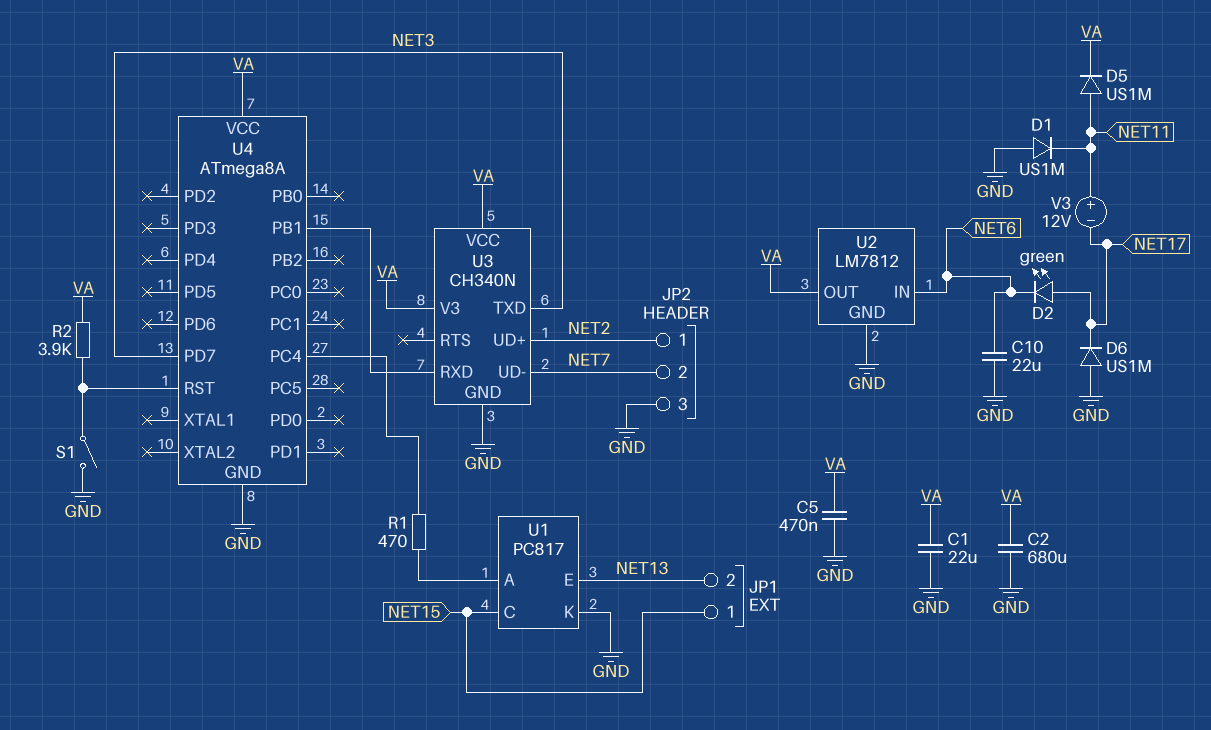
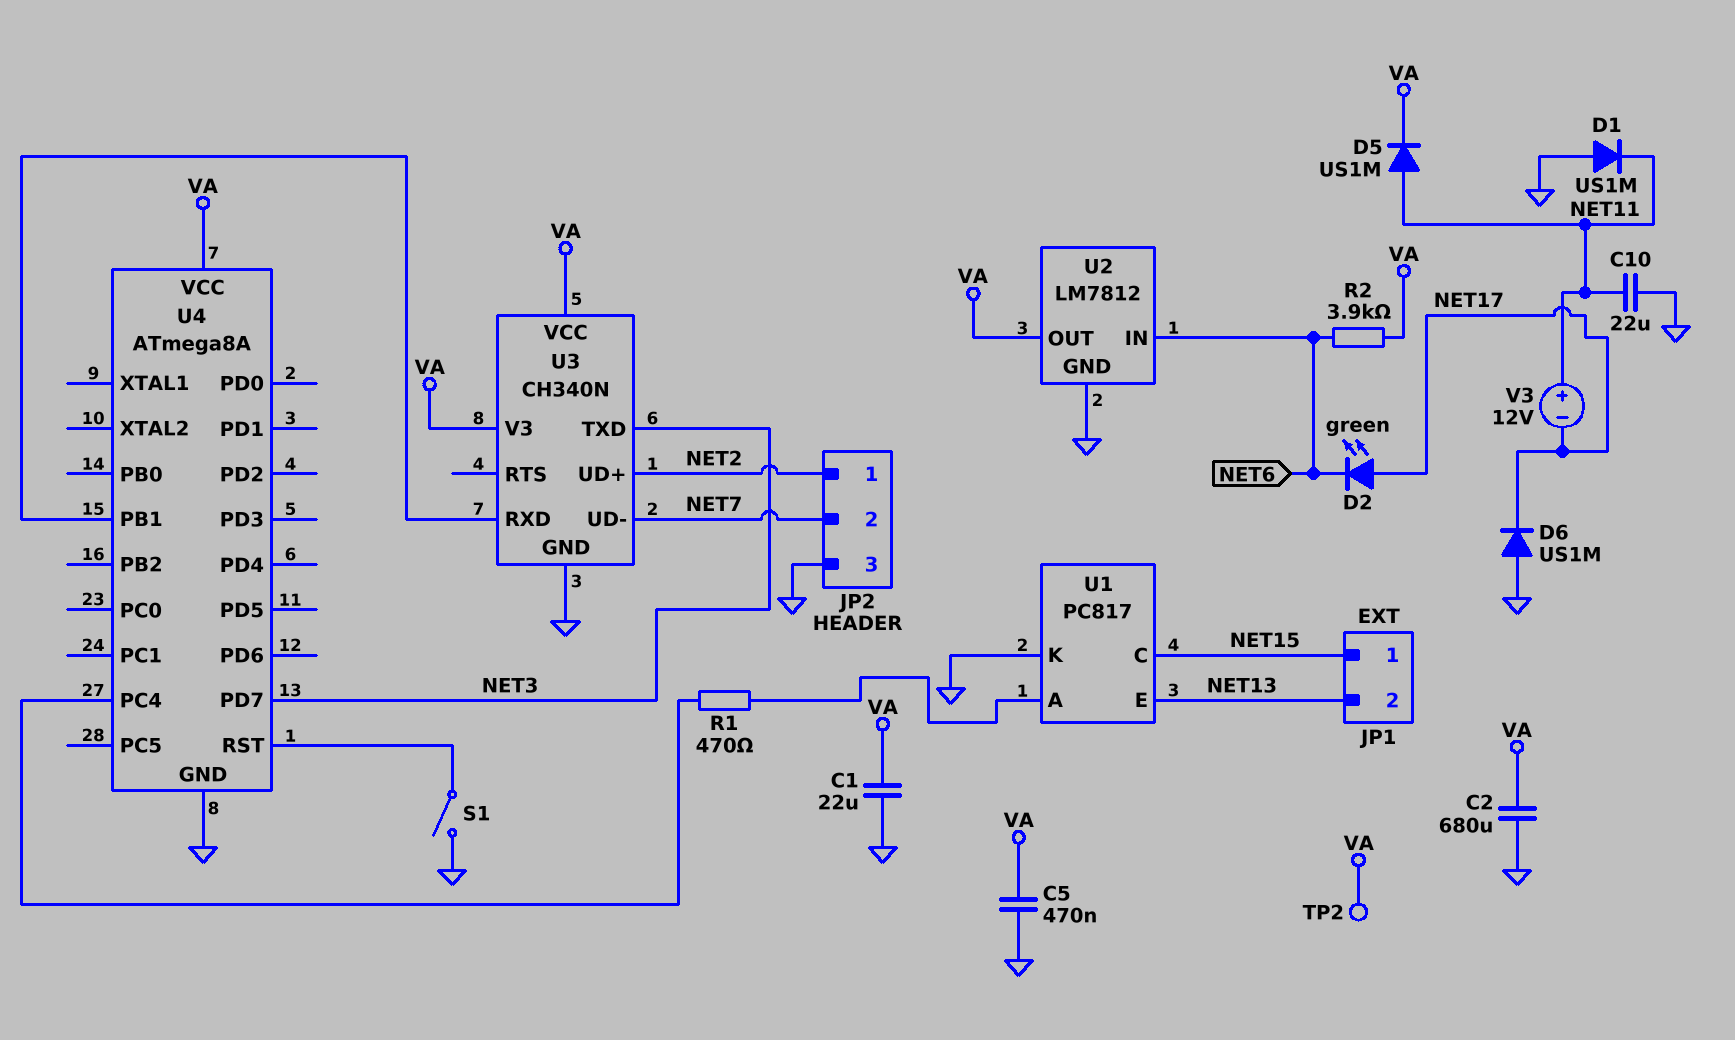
C10: 22uF (GND, NET6) -> 22uF (GND, NET11)
R2: 3.9k (U4/RST, VA) -> 3.9k (NET6, VA)
TP2: none -> test point (VA)

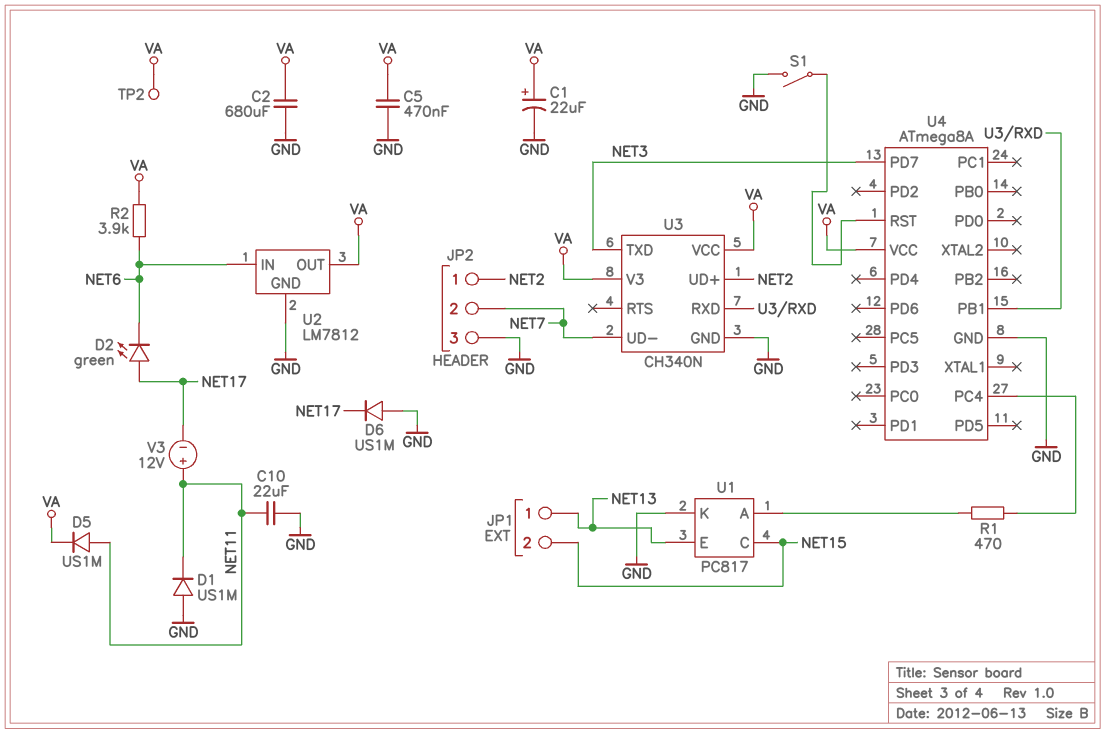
C1: 22uF (GND, VA) -> 22uF (plus VA, minus GND)
JP1 pin 1: NET15 -> NET13
JP1 pin 2: NET13 -> NET15

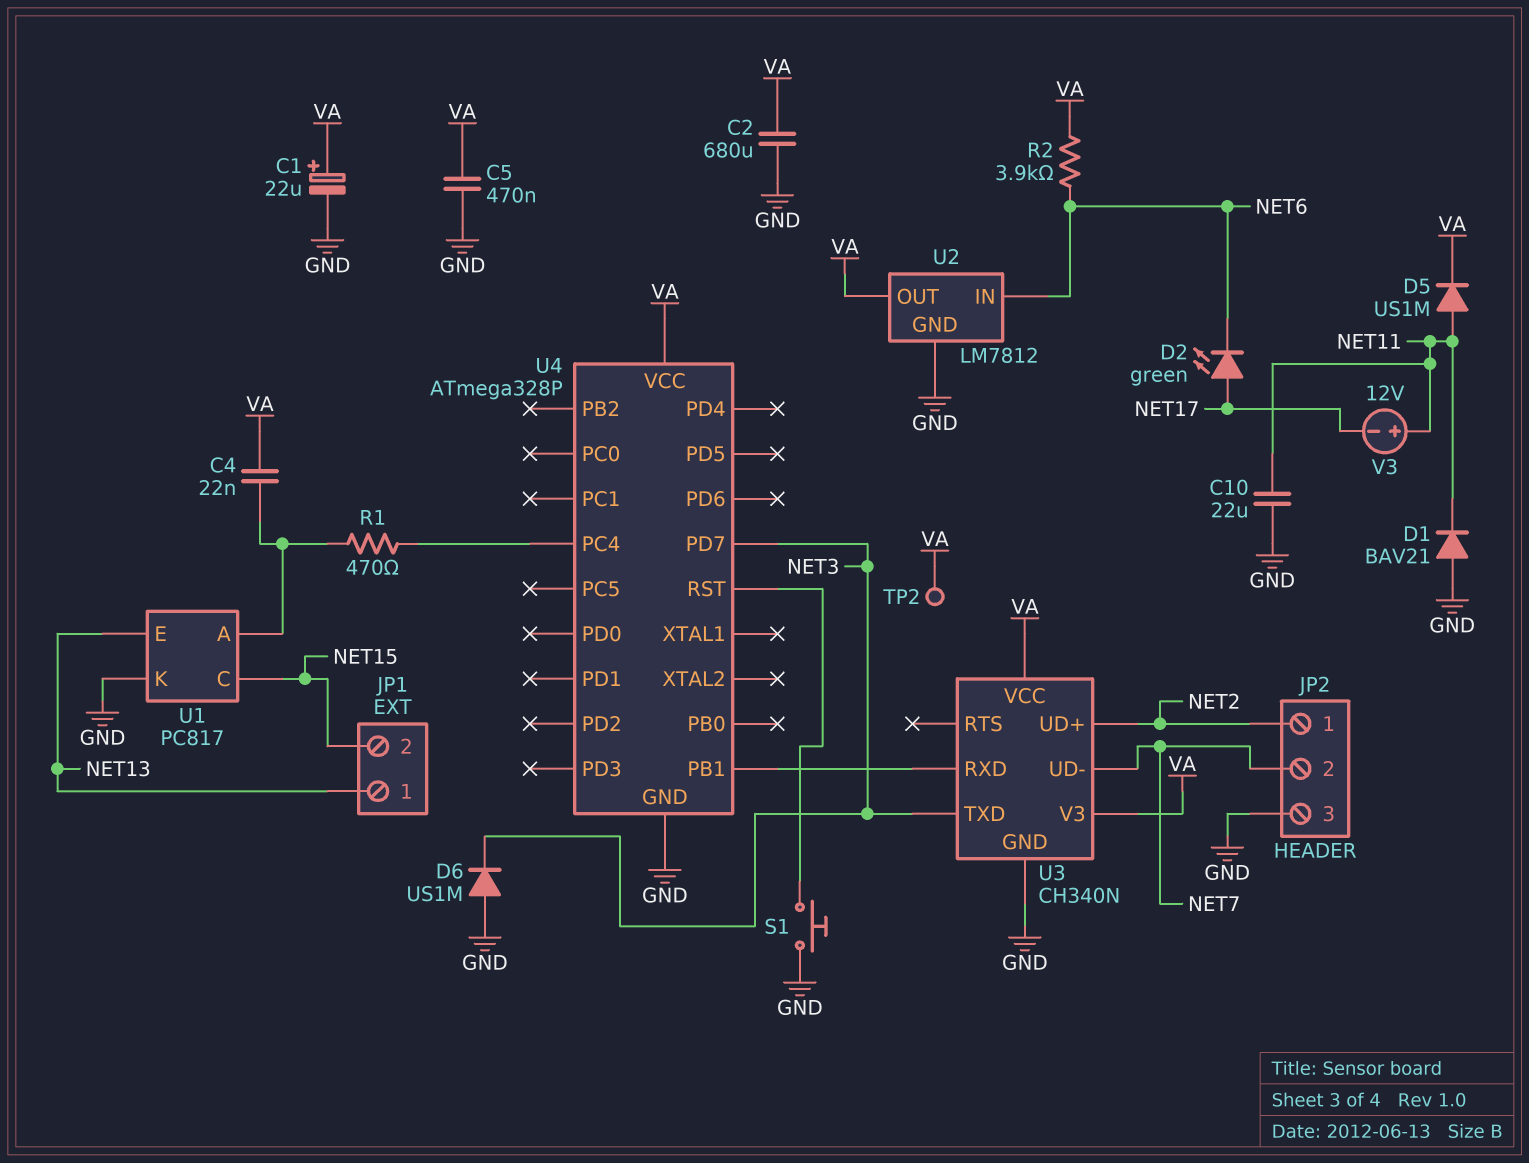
C4: none -> 22nF (U1/A, VA)
D1: diode US1M (A GND, K NET11) -> diode BAV21 (A GND, K NET11)
D6: diode US1M (A GND, K NET17) -> diode US1M (A GND, K NET3)
S1: switch (GND, U4/RST) -> button (GND, U4/RST)
U4: ATmega8A -> ATmega328P

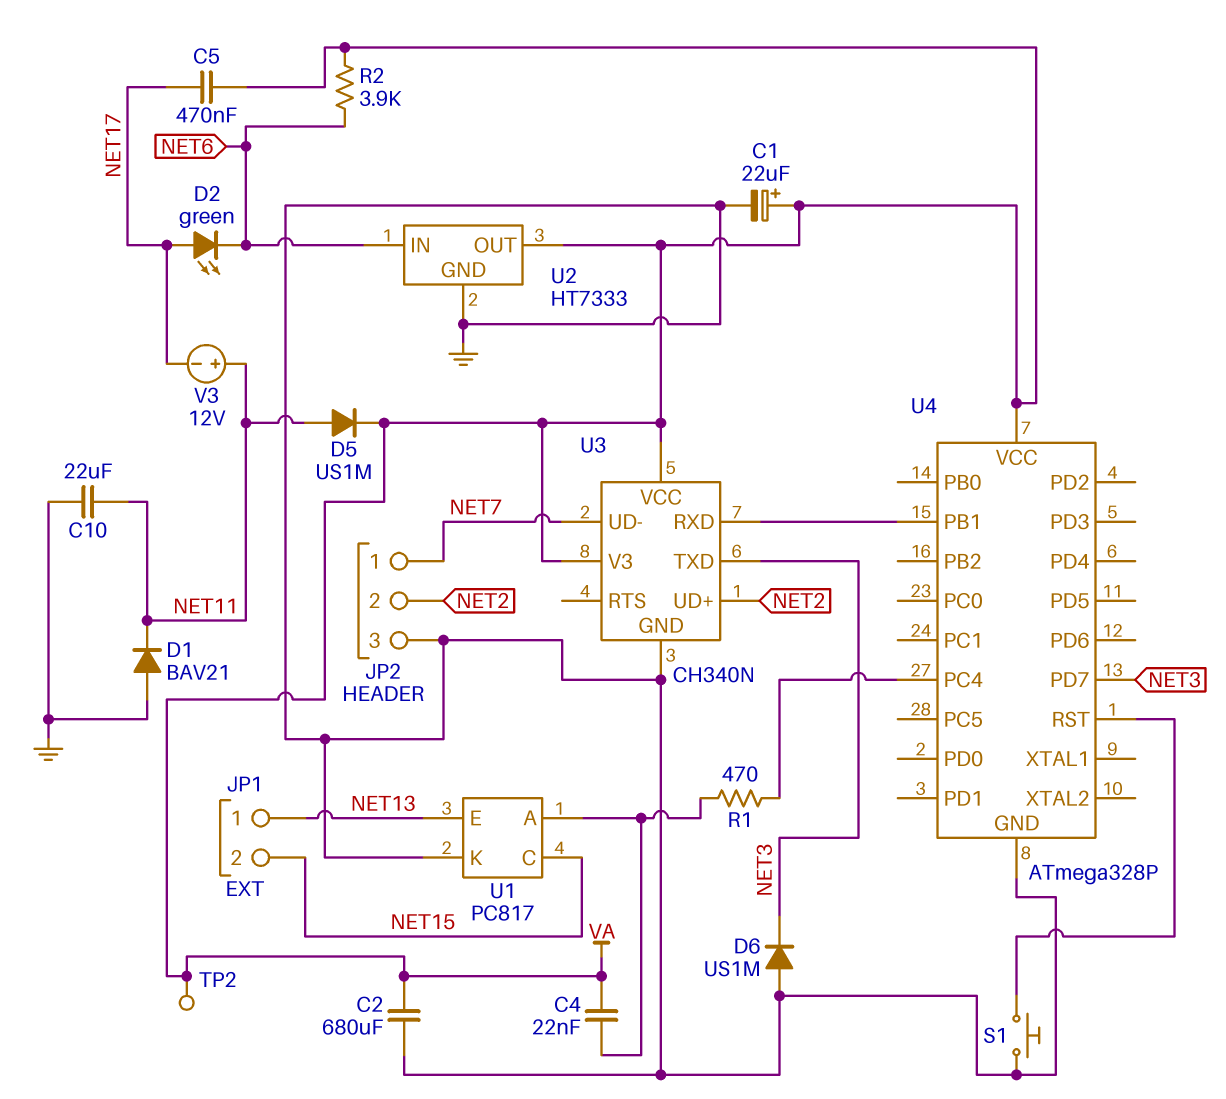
C5: 470nF (GND, VA) -> 470nF (NET17, VA)
JP2 pin 1: NET2 -> NET7
JP2 pin 2: NET7 -> NET2
U2: LM7812 -> HT7333

